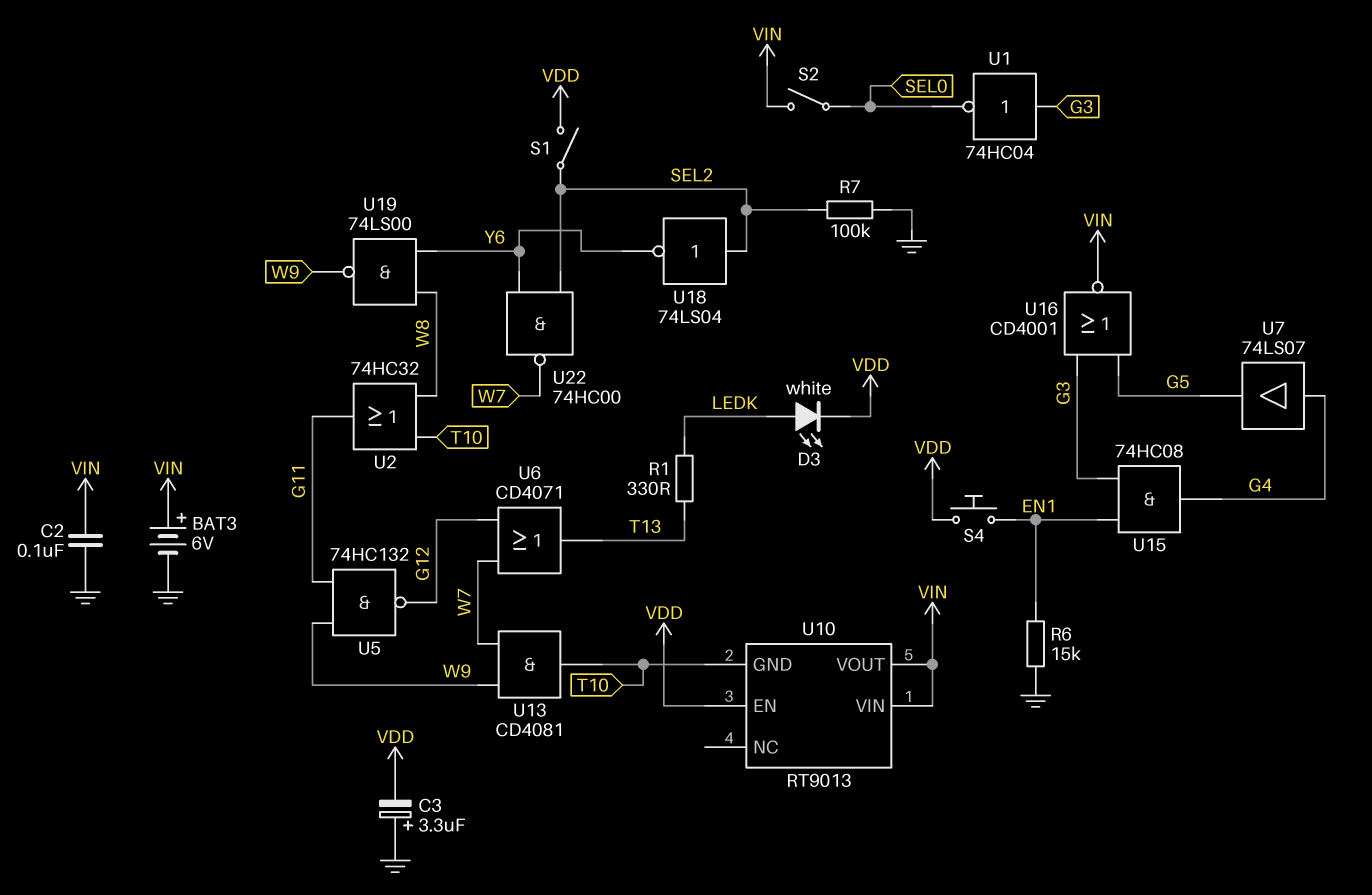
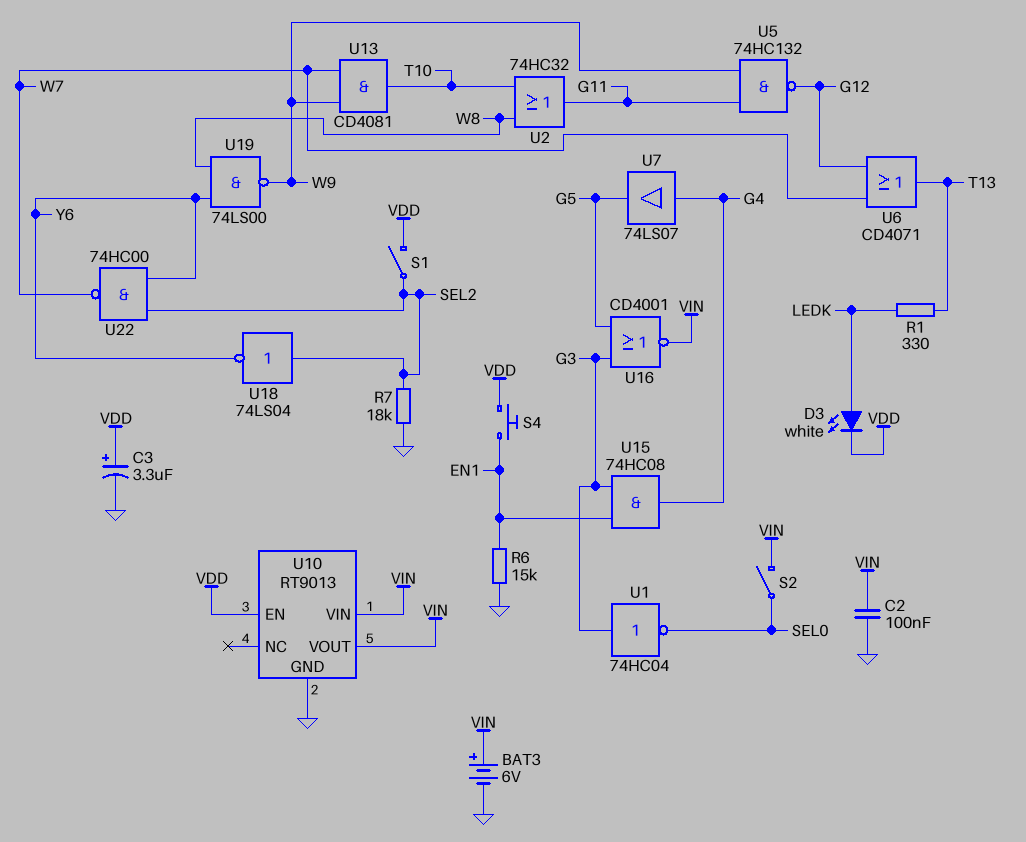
C3: 3.3uF (plus GND, minus VDD) -> 3.3uF (plus VDD, minus GND)
R7: 100k (GND, SEL2) -> 18k (GND, SEL2)
U10 pin GND: T10 -> GND

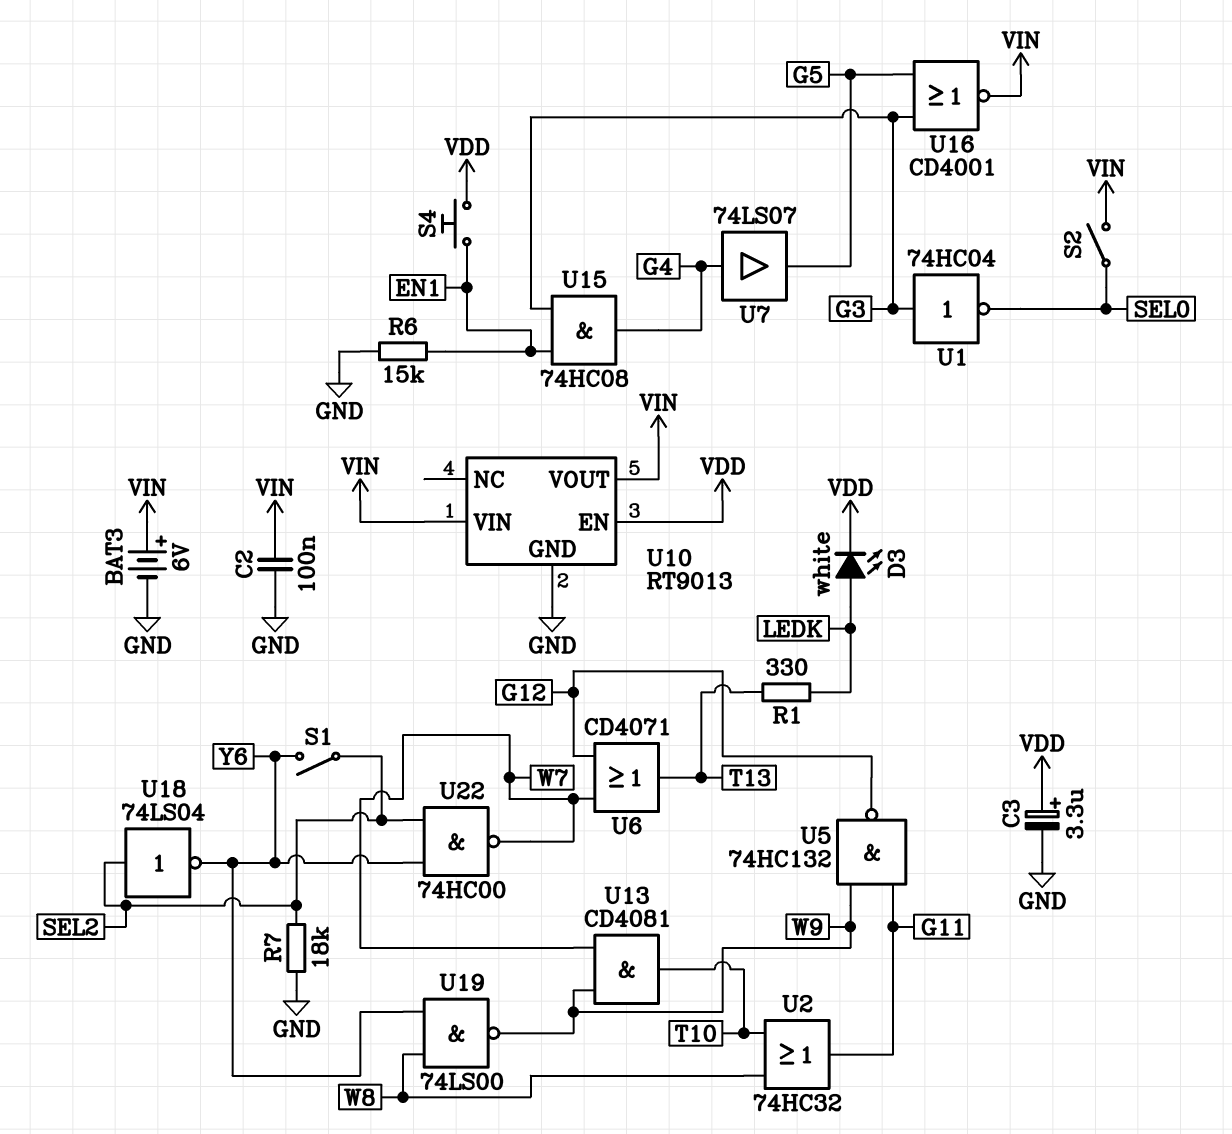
S1: switch (SEL2, VDD) -> switch (SEL2, Y6)

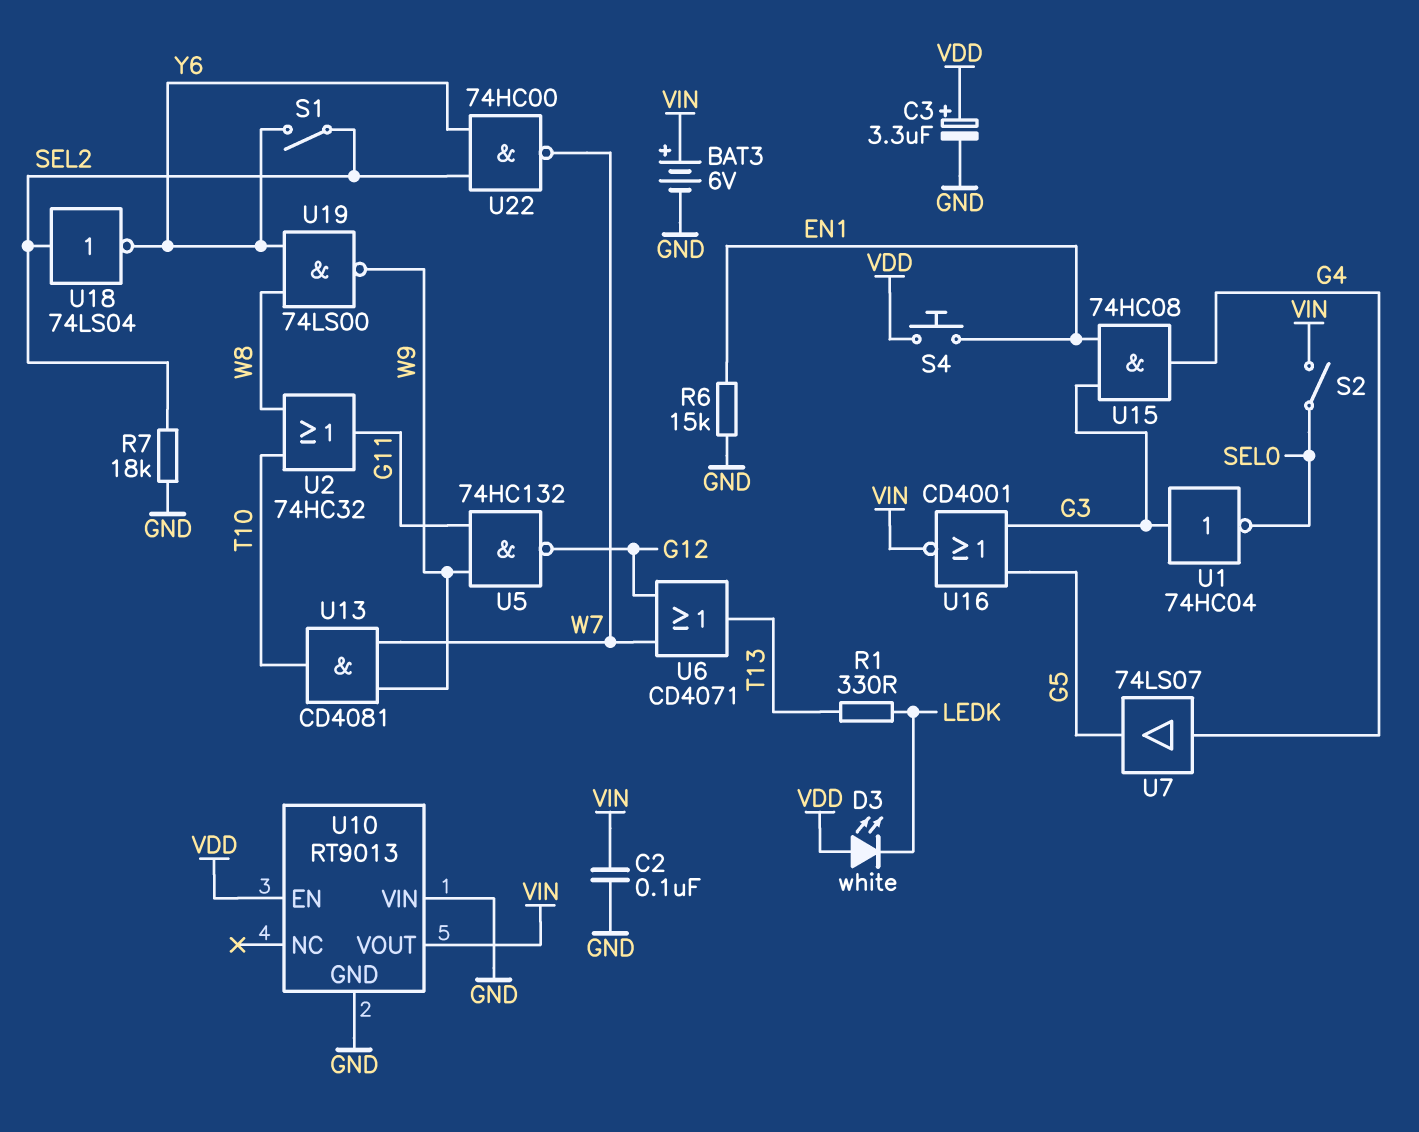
D3: LED white (A LEDK, K VDD) -> LED white (A VDD, K LEDK)
U10 pin VIN: VIN -> GND

